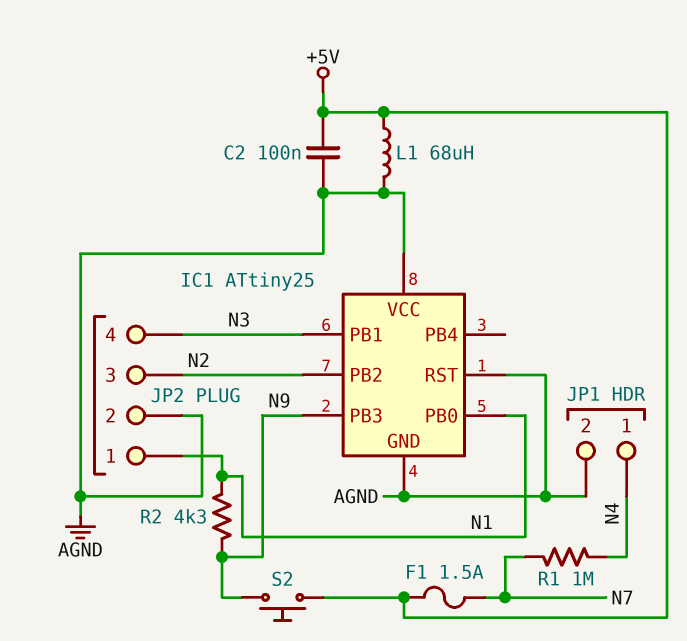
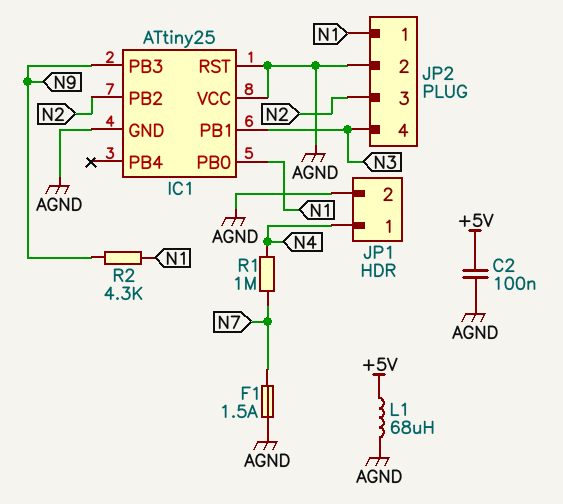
F1: 1.5A (+5V, N7) -> 1.5A (AGND, N7)
S2: button (+5V, N9) -> none

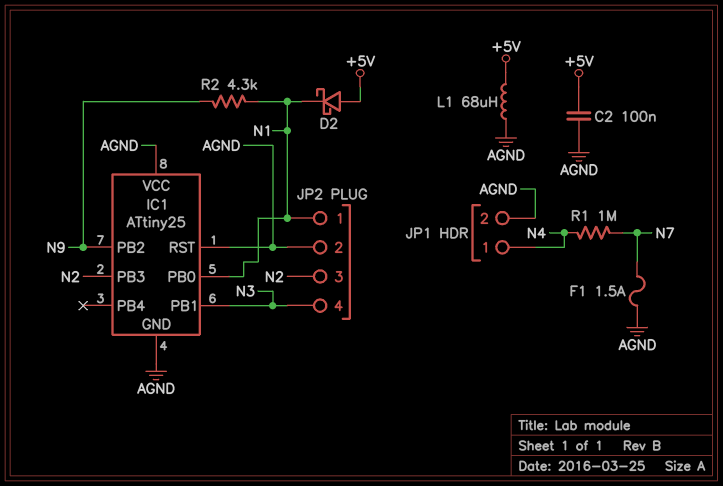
D2: none -> schottky (A +5V, K N1)
IC1 pin PB2: N2 -> N9
IC1 pin PB3: N9 -> N2

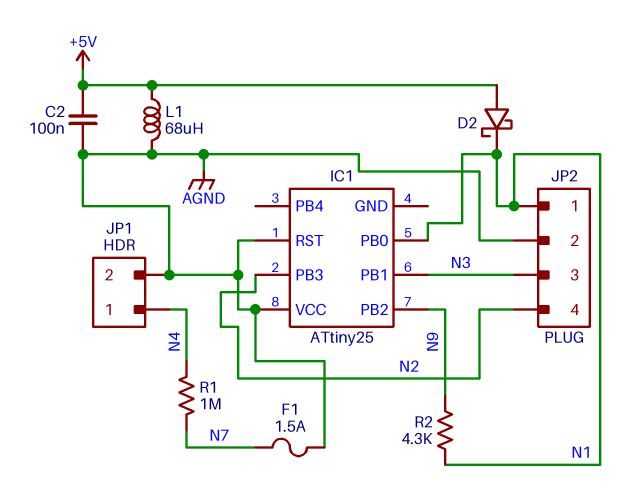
IC1 pin GND: AGND -> none
JP2 pin 3: N2 -> N3
JP2 pin 4: N3 -> N2

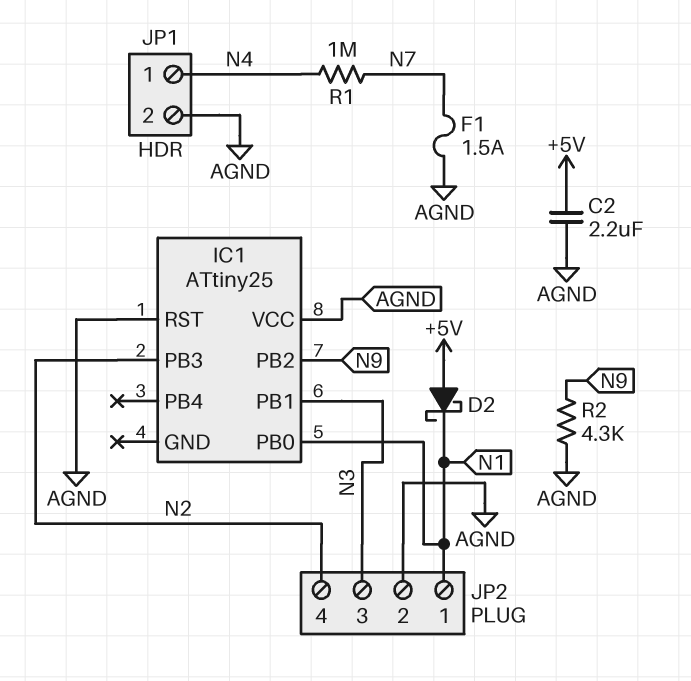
C2: 100nF (+5V, AGND) -> 2.2uF (+5V, AGND)
L1: 68uH (+5V, AGND) -> none
R2: 4.3k (N1, N9) -> 4.3k (AGND, N9)

